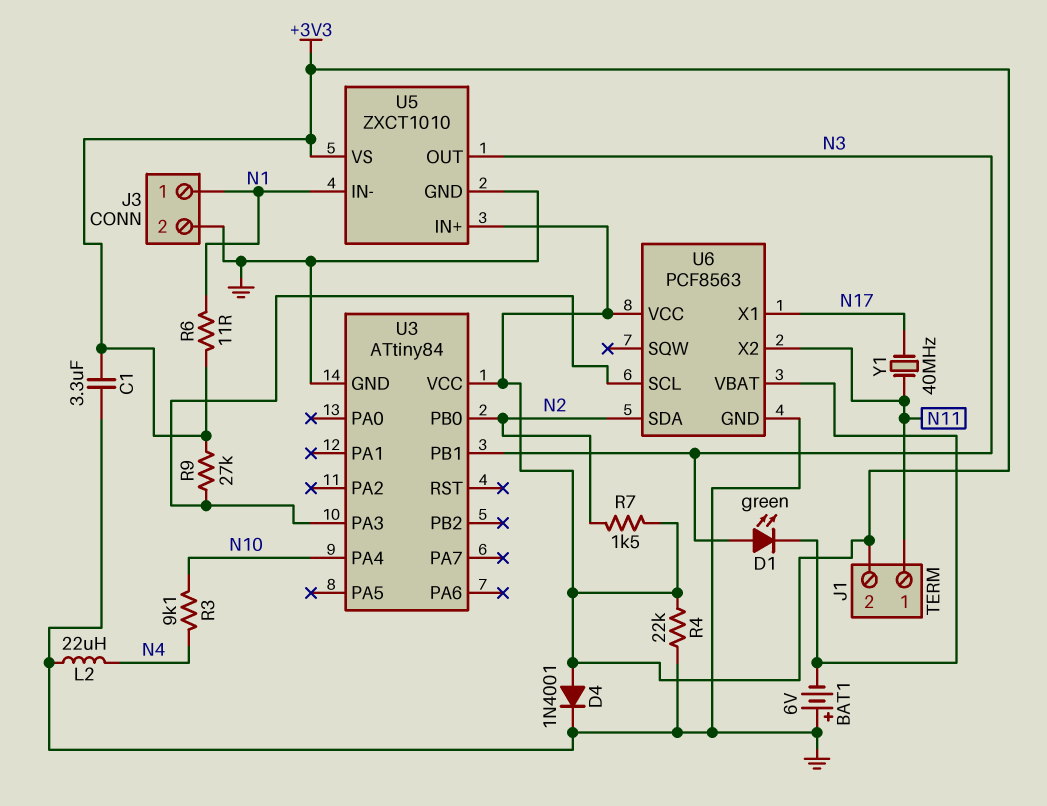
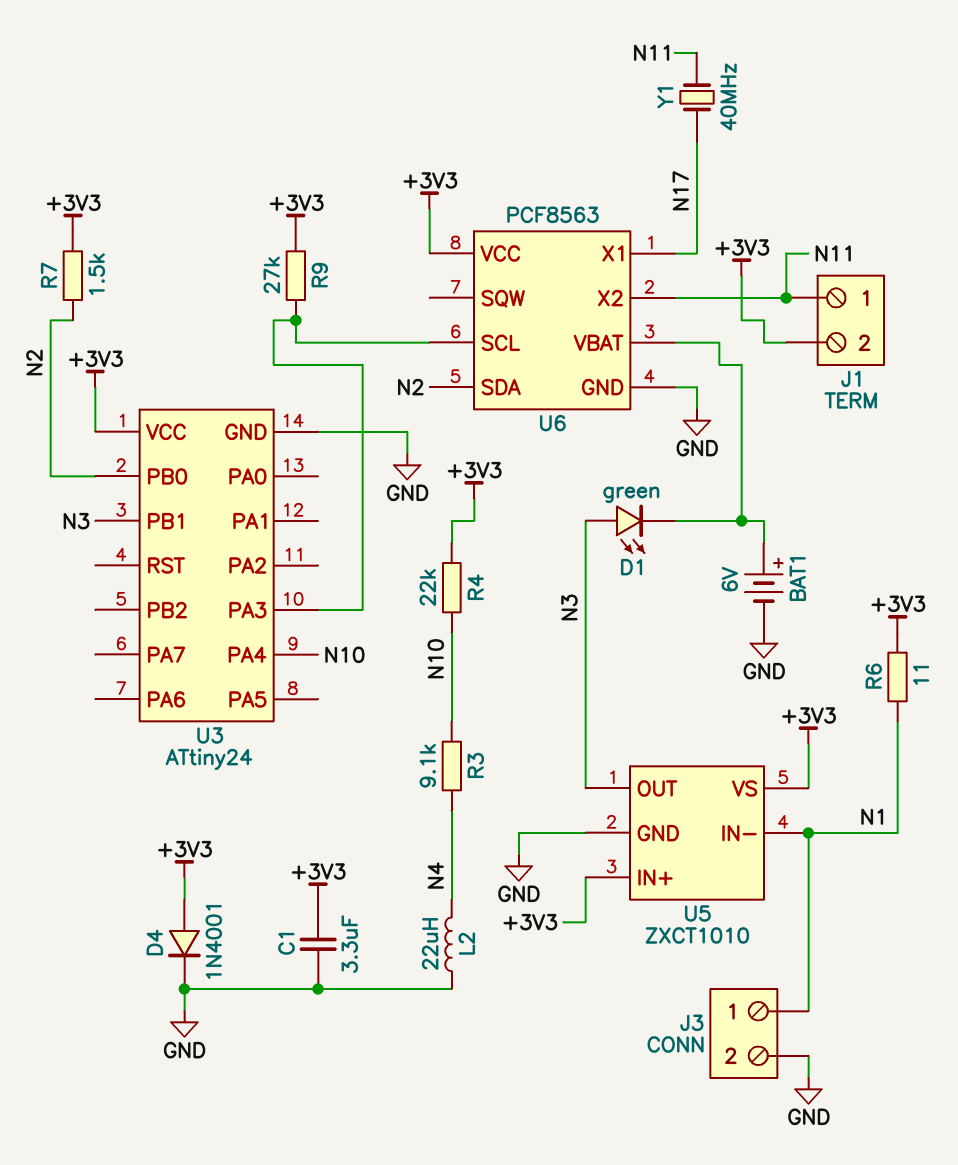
BAT1: 6V (plus GND, minus U6/VBAT) -> 6V (plus U6/VBAT, minus GND)
R4: 22k (+3V3, GND) -> 22k (+3V3, N10)
U3: ATtiny84 -> ATtiny24

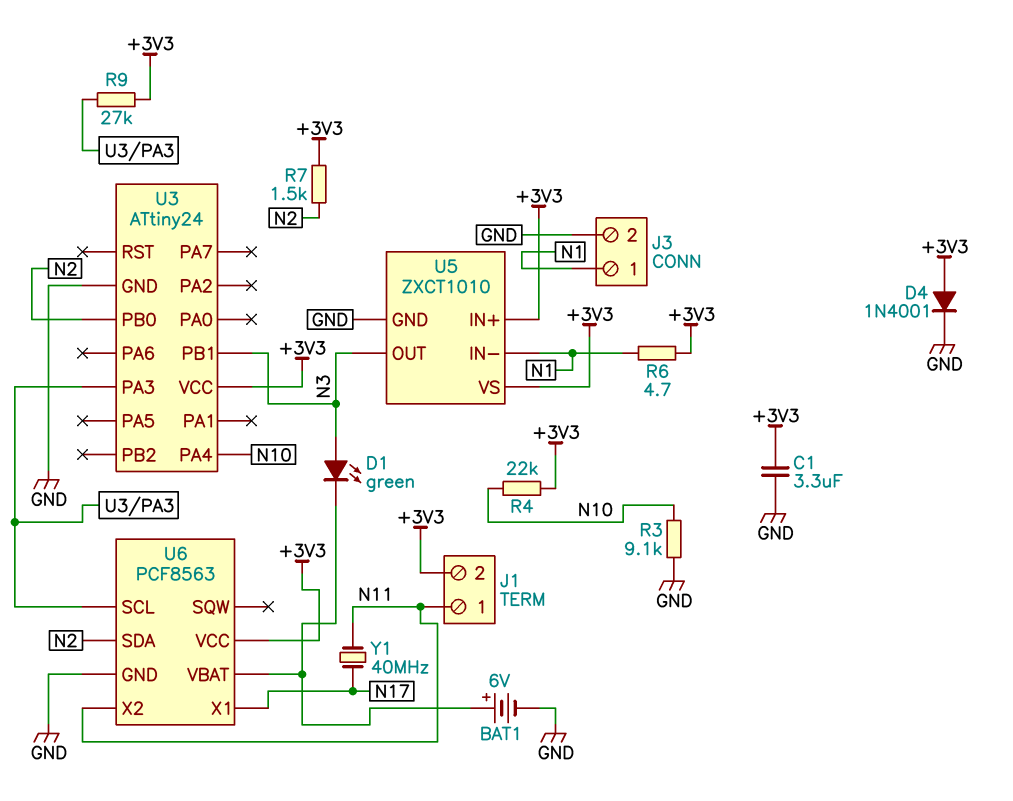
L2: 22uH (GND, N4) -> none
R3: 9.1k (N4, N10) -> 9.1k (GND, N10)
R6: 11 (+3V3, N1) -> 4.7 (+3V3, N1)

